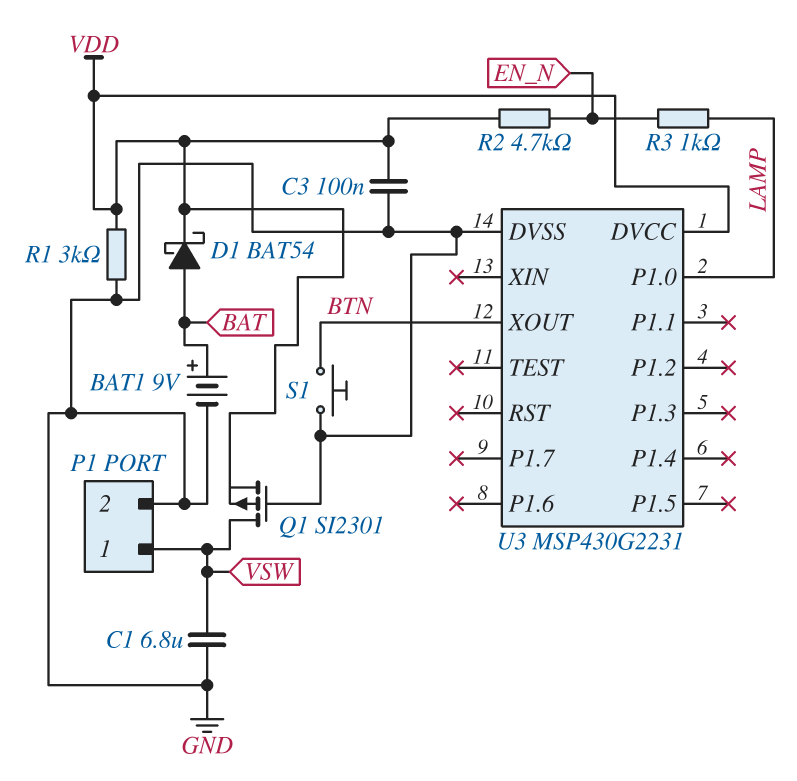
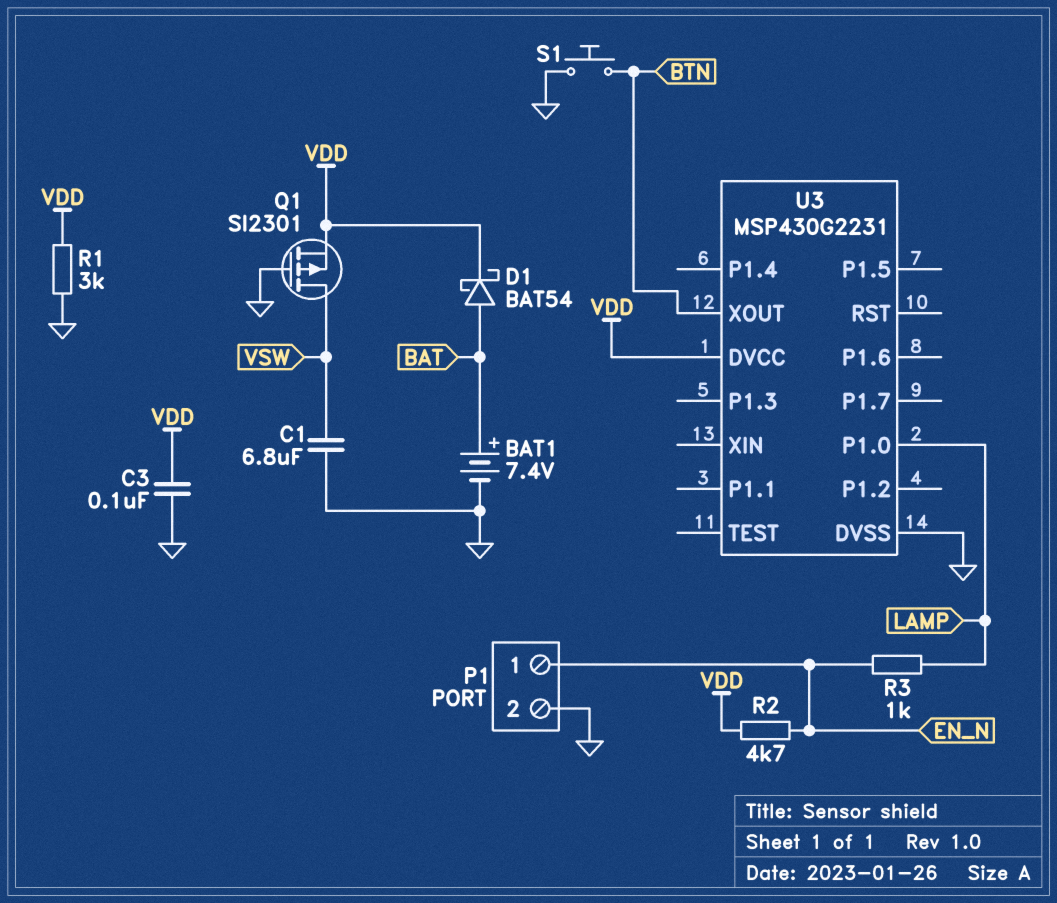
BAT1: 9V (plus BAT, minus GND) -> 7.4V (plus BAT, minus GND)
P1 pin 1: VSW -> EN_N

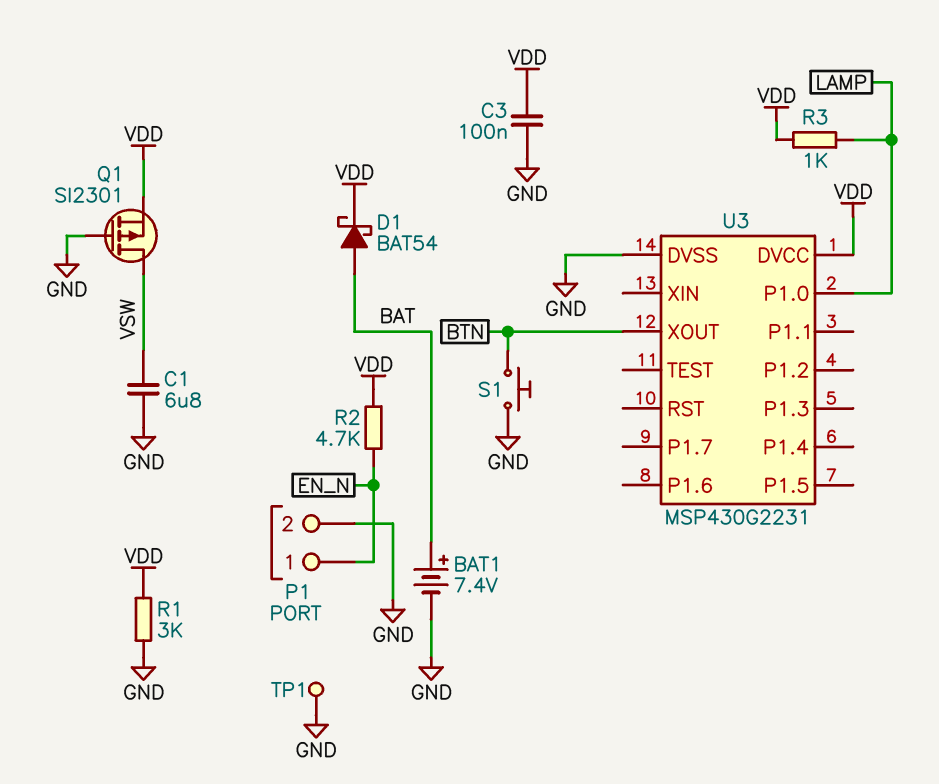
R3: 1k (EN_N, LAMP) -> 1k (LAMP, VDD)
TP1: none -> test point (GND)

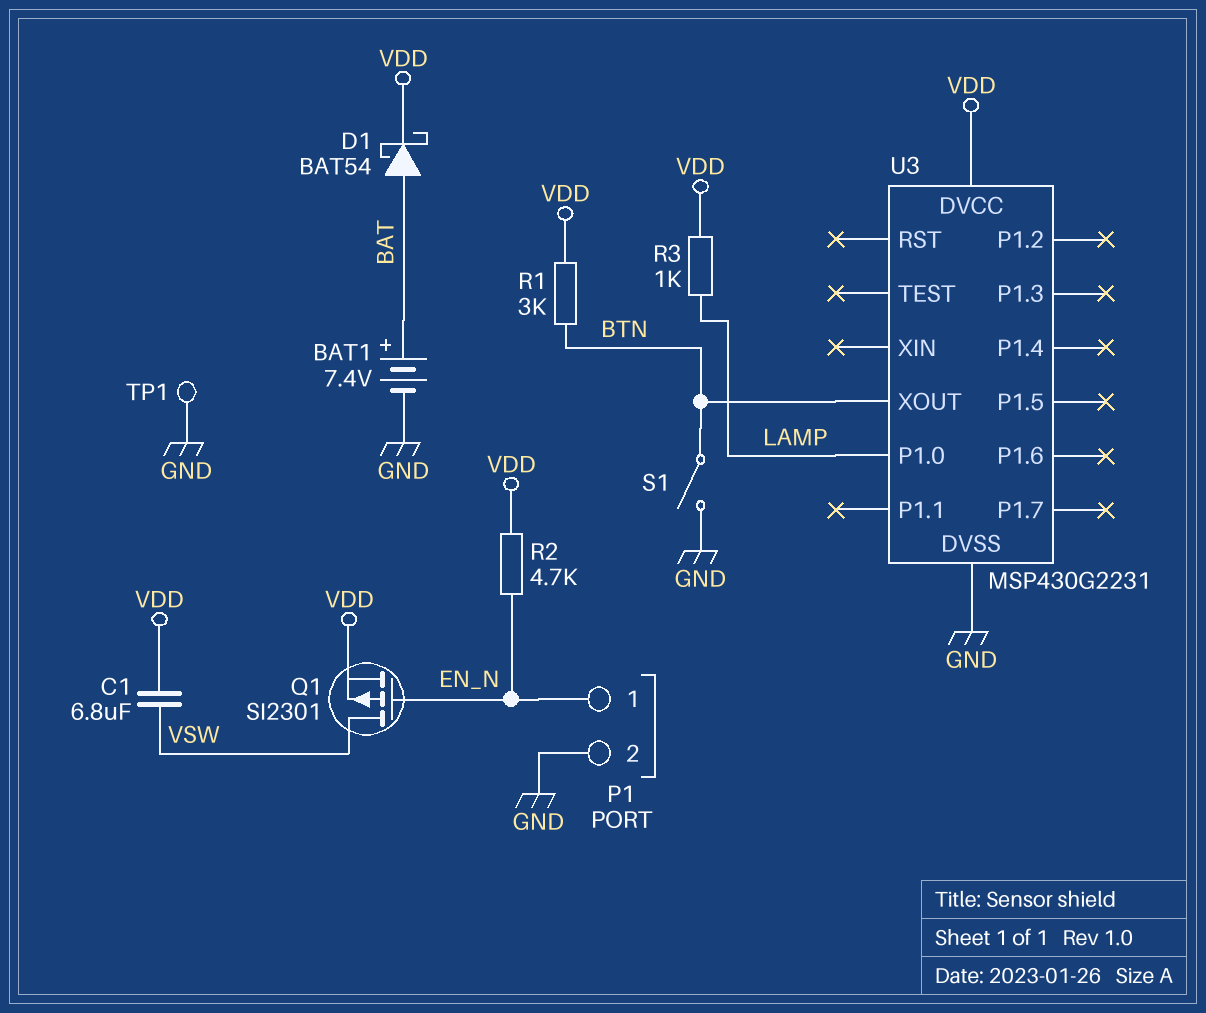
C1: 6.8uF (GND, VSW) -> 6.8uF (VDD, VSW)
C3: 100nF (GND, VDD) -> none
Q1: PMOS SI2301 (G GND, D VSW, S VDD) -> PMOS SI2301 (G EN_N, D VSW, S VDD)
R1: 3k (GND, VDD) -> 3k (BTN, VDD)
S1: button (BTN, GND) -> switch (BTN, GND)

